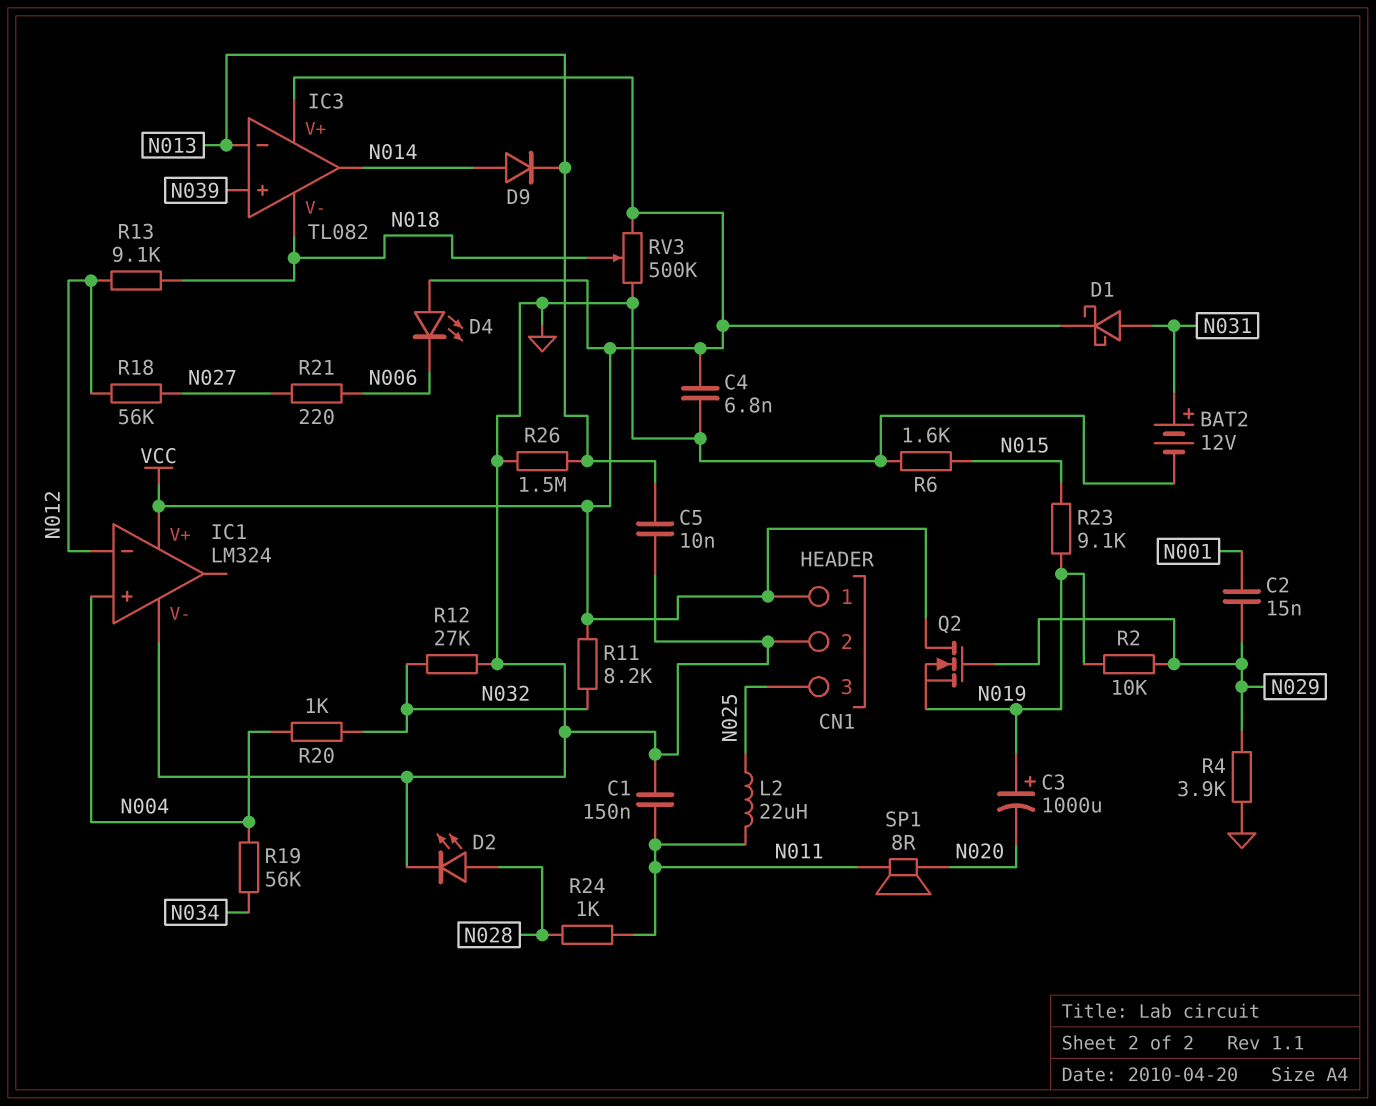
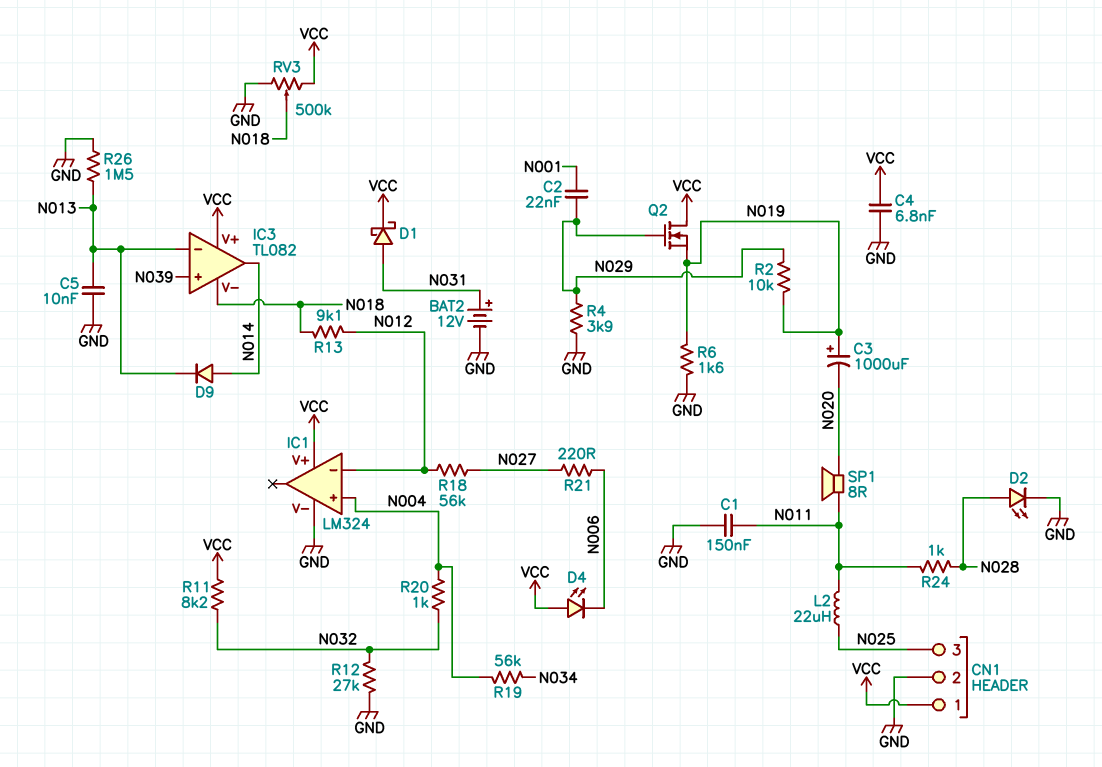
C2: 15nF (N001, N029) -> 22nF (N001, N029)
R6: 1.6k (GND, N015) -> 1.6k (GND, N019)
R23: 9.1k (N015, N019) -> none

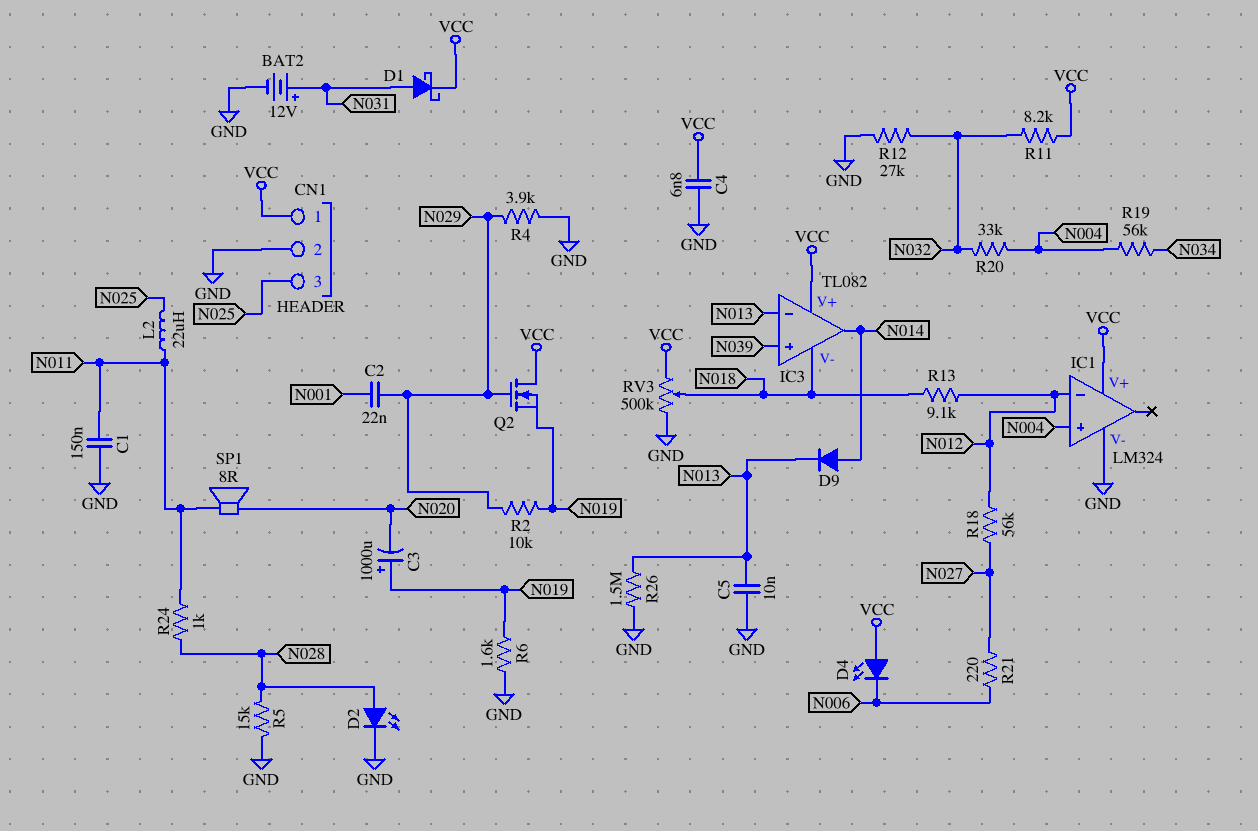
R5: none -> 15k (GND, N028)
R20: 1k (N004, N032) -> 33k (N004, N032)

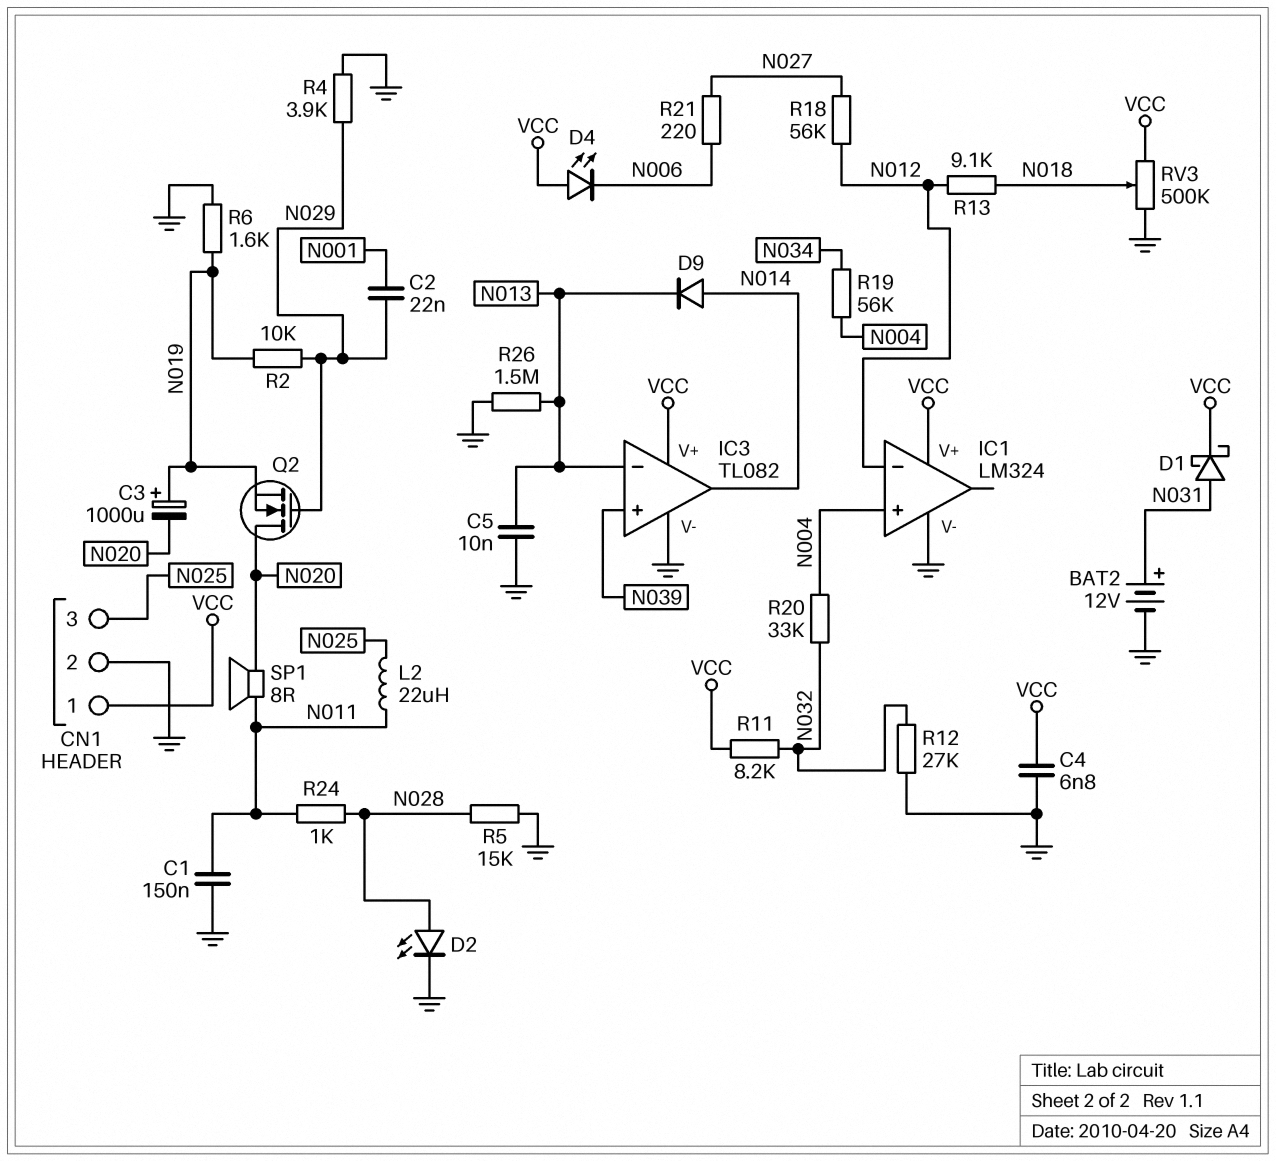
IC3 pin V-: N018 -> GND
Q2: NMOS (G N029, D VCC, S N019) -> NMOS (G N029, D N020, S N019)

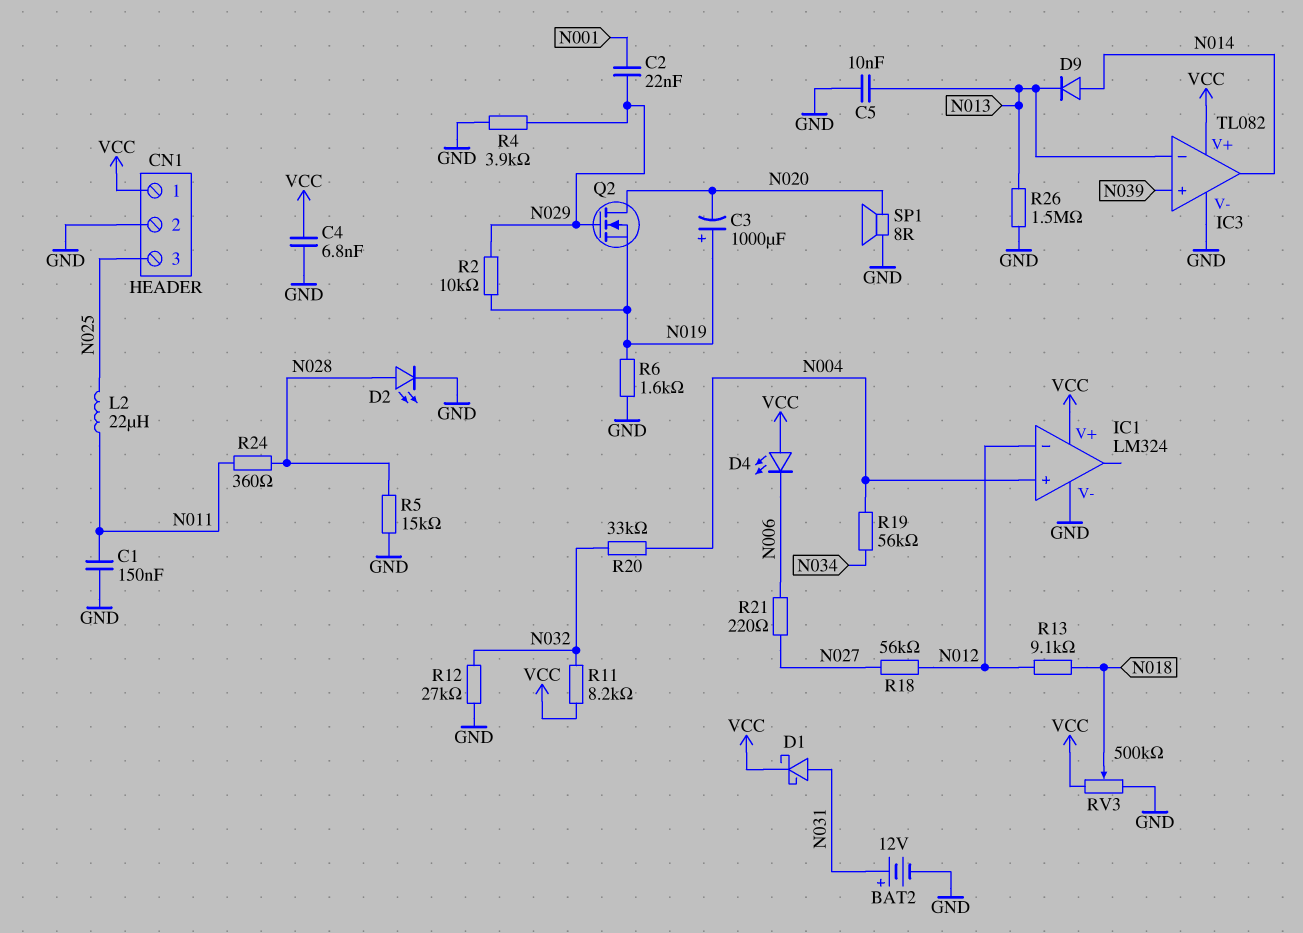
R24: 1k (N011, N028) -> 360 (N011, N028)
SP1: speaker 8R (N011, N020) -> speaker 8R (GND, N020)

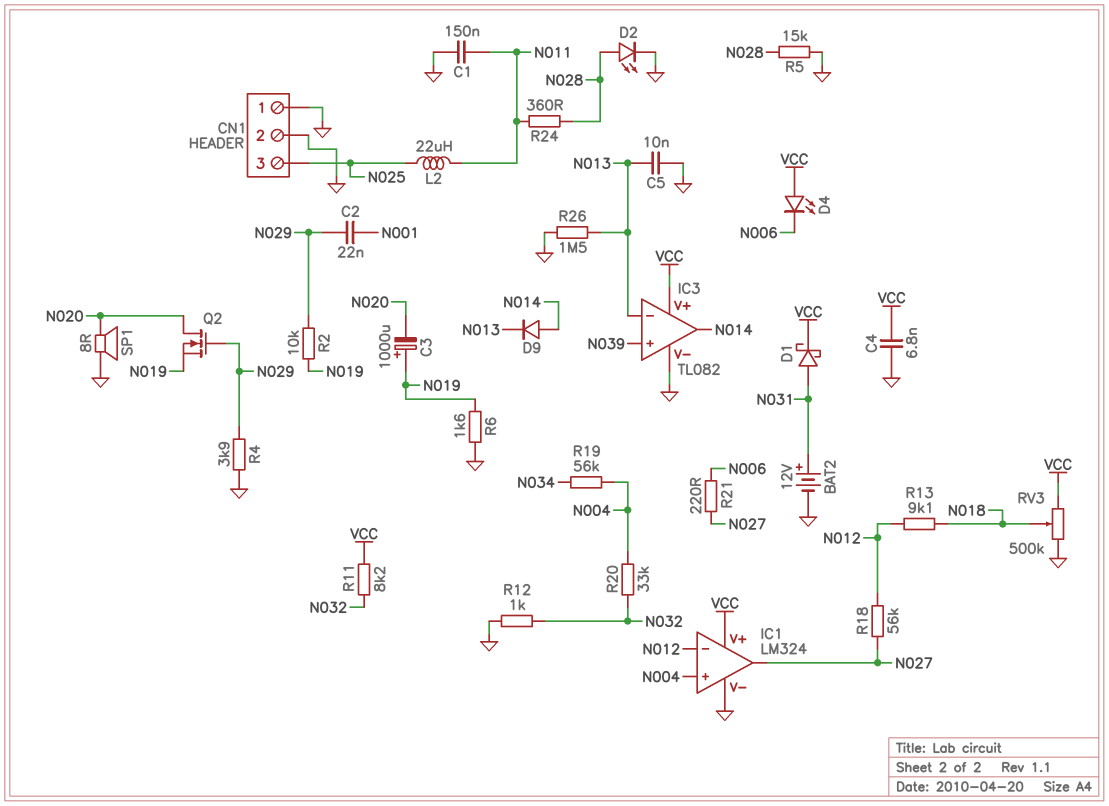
CN1 pin 1: VCC -> GND
IC1 pin out: none -> N027
R12: 27k (GND, N032) -> 1k (GND, N032)

